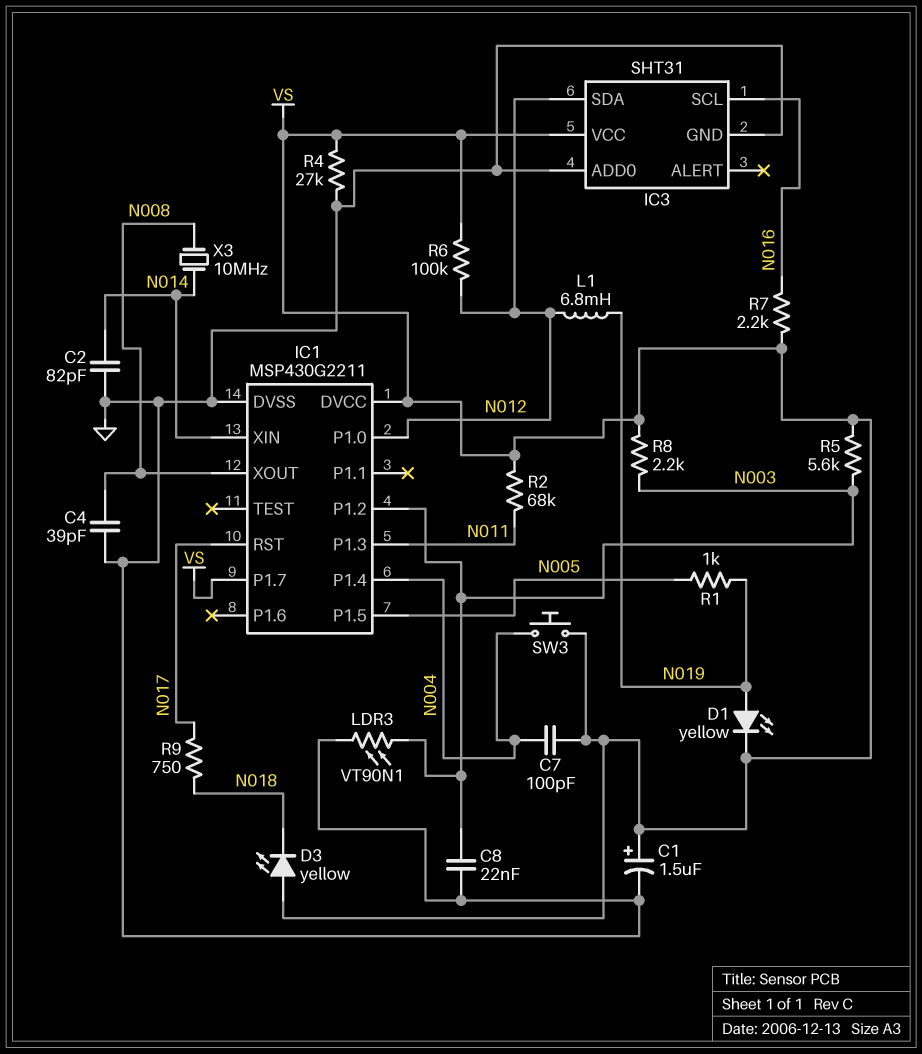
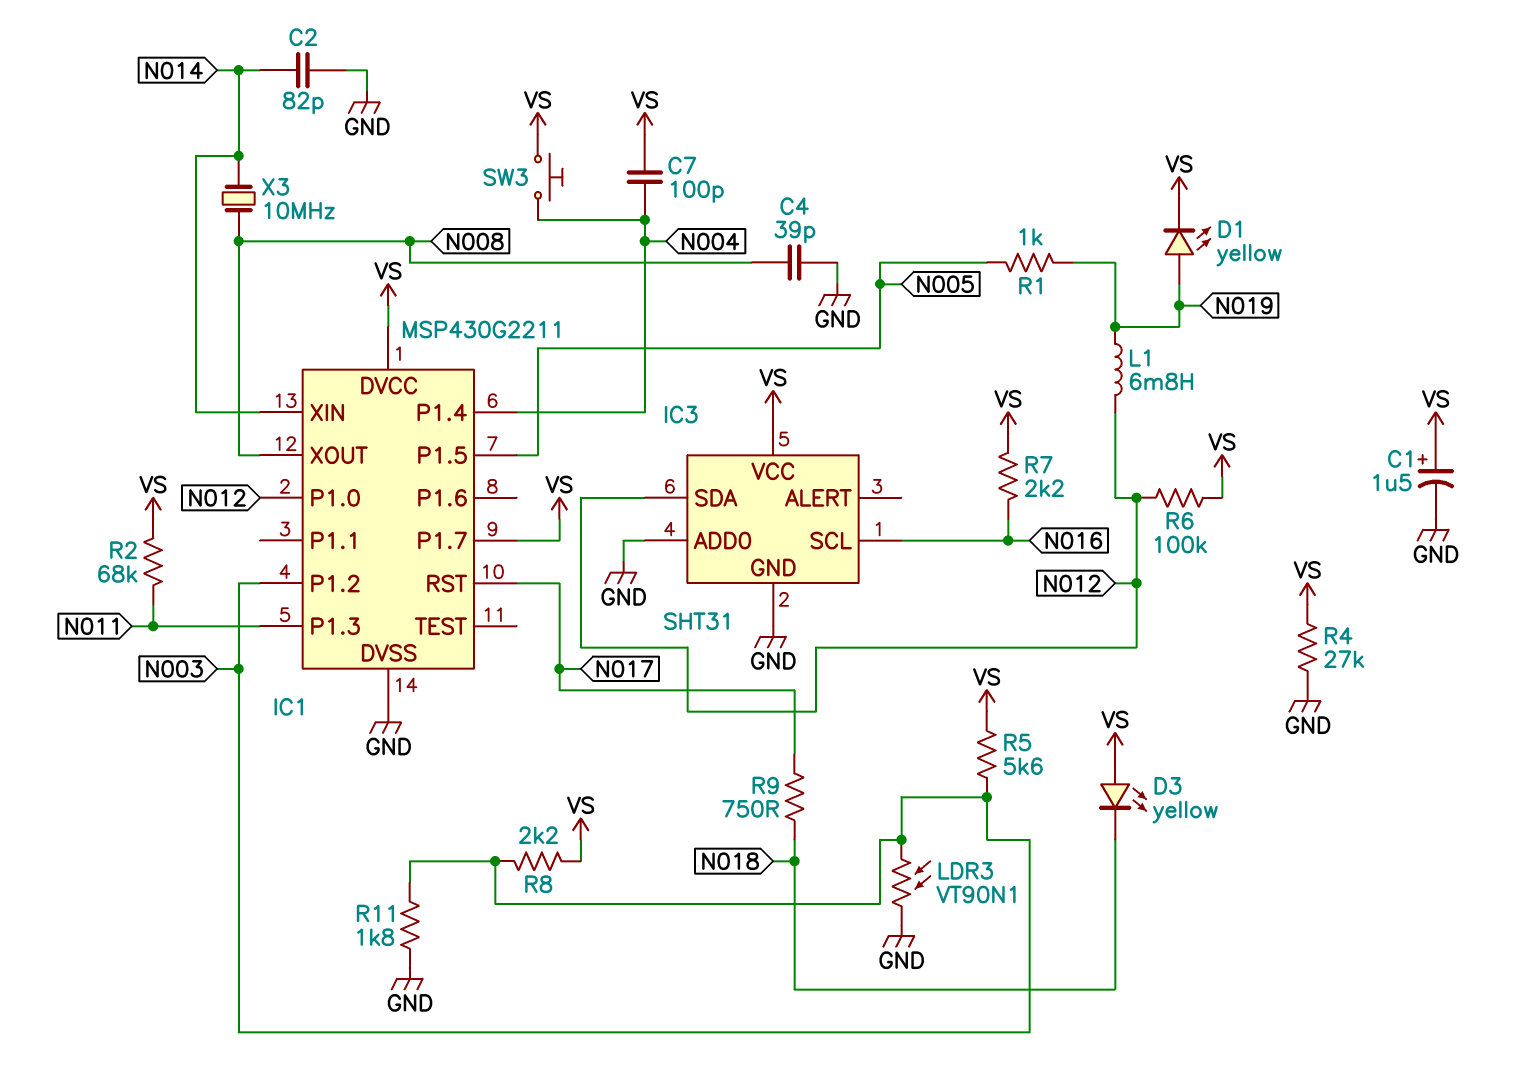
C8: 22nF (GND, N003) -> none
R11: none -> 1.8k (GND, N003)

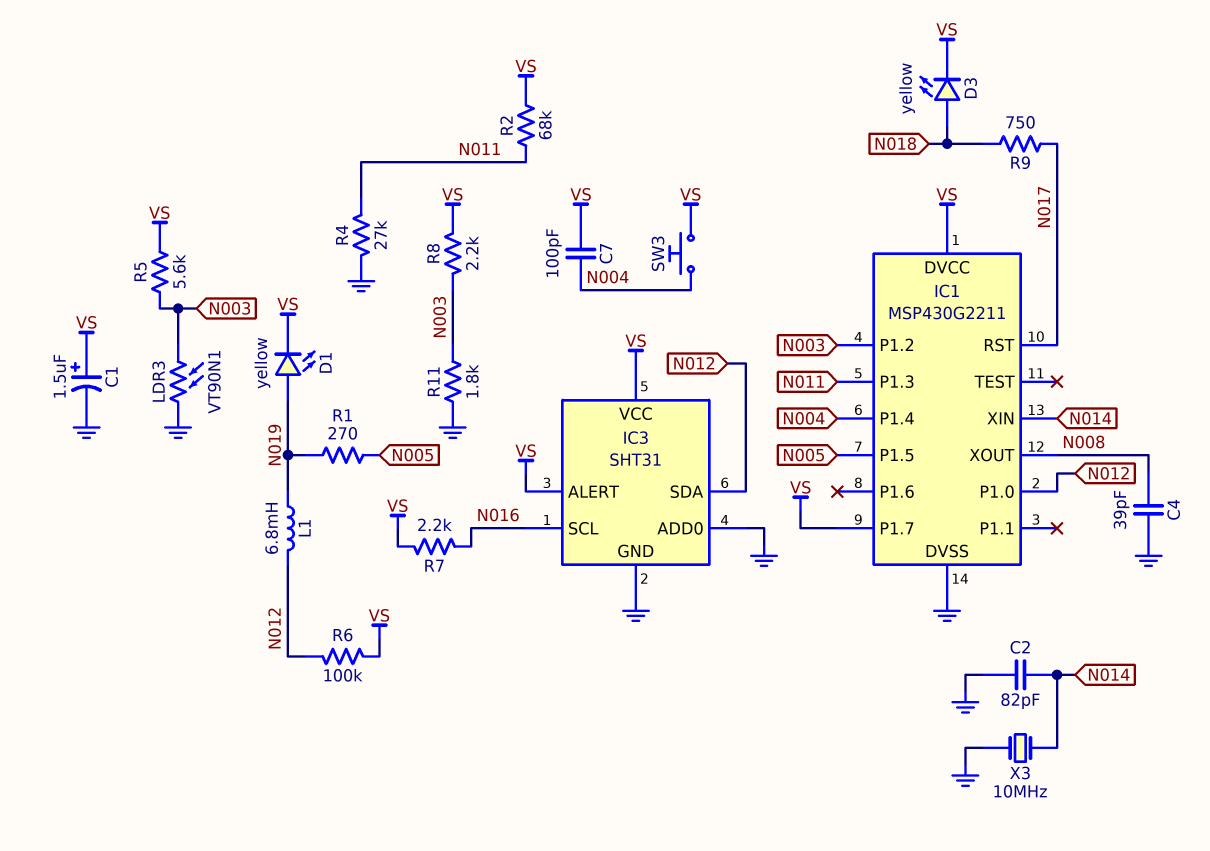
D3: LED yellow (A VS, K N018) -> LED yellow (A N018, K VS)
IC3 pin ALERT: none -> VS
R1: 1k (N005, N019) -> 270 (N005, N019)
R4: 27k (GND, VS) -> 27k (GND, N011)
X3: 10MHz (N008, N014) -> 10MHz (GND, N014)

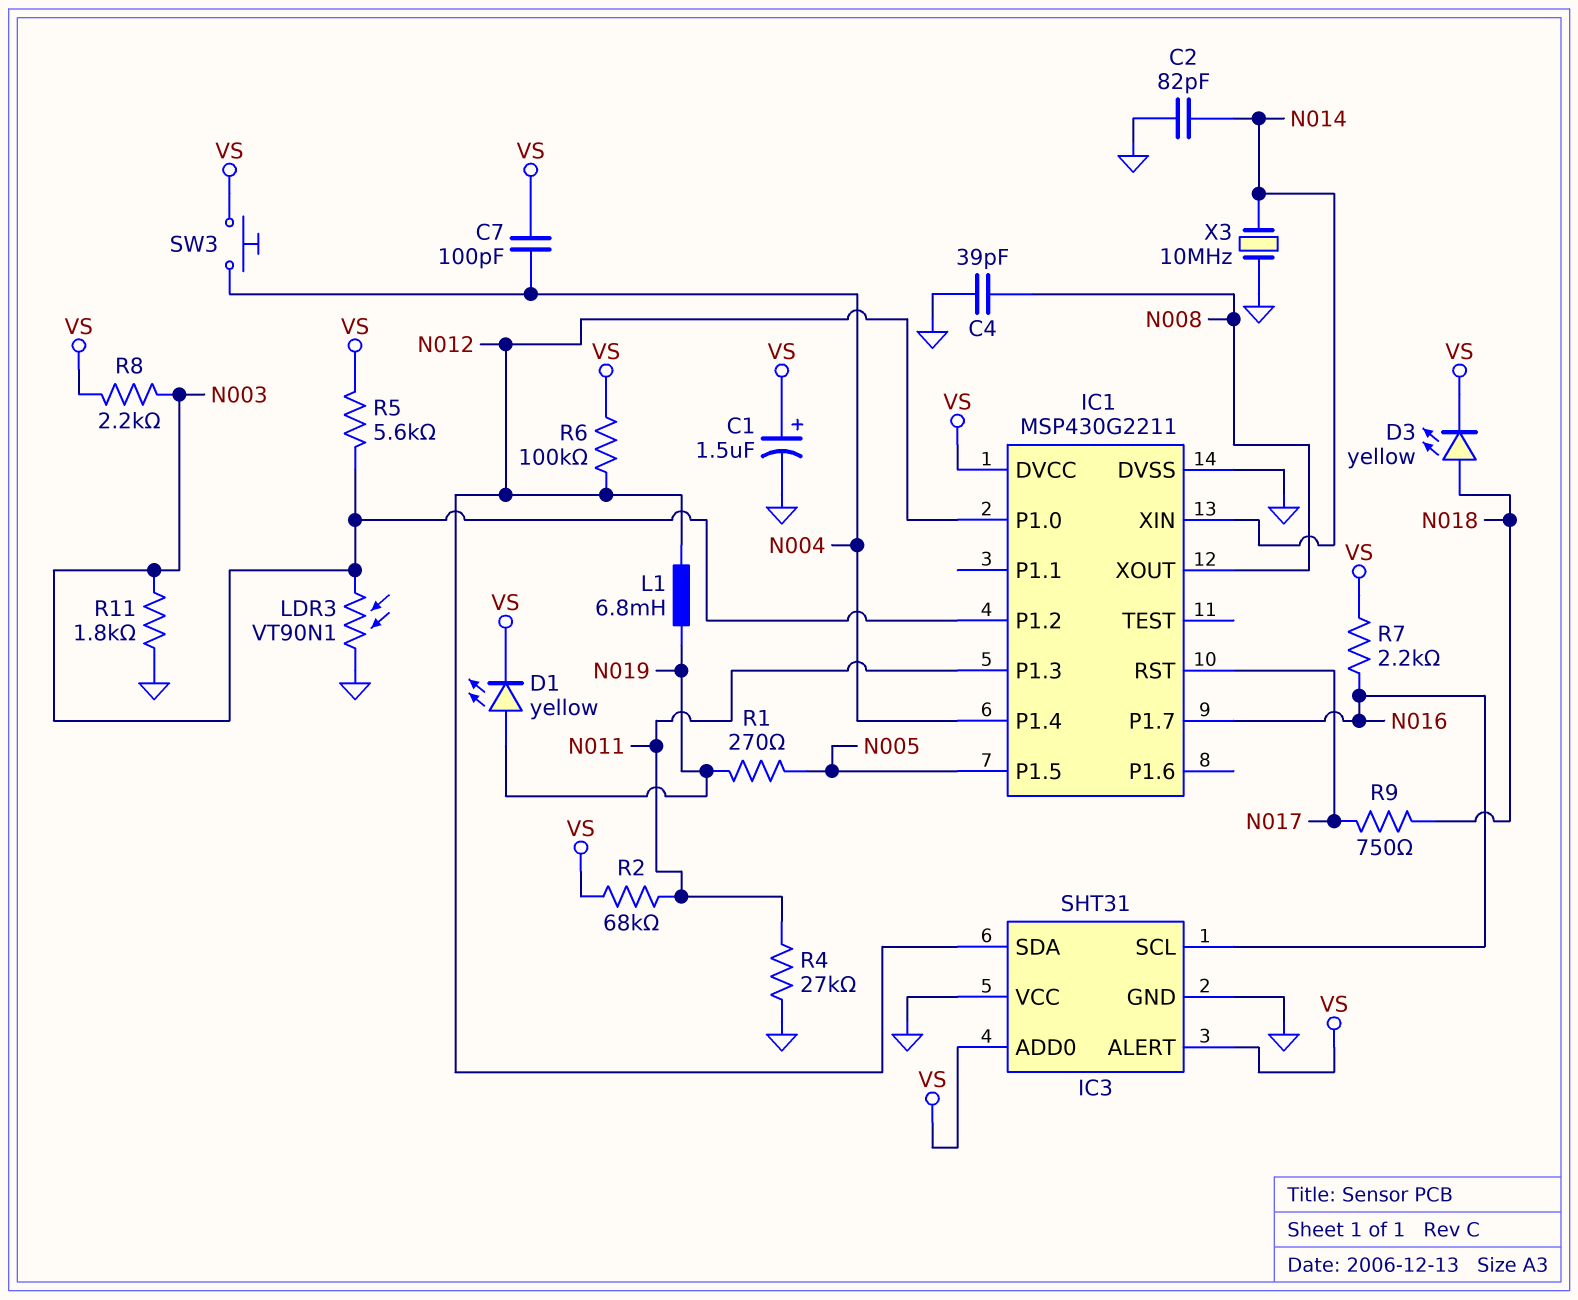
IC1 pin P1.7: VS -> N016
IC3 pin ADD0: GND -> VS
IC3 pin VCC: VS -> GND

